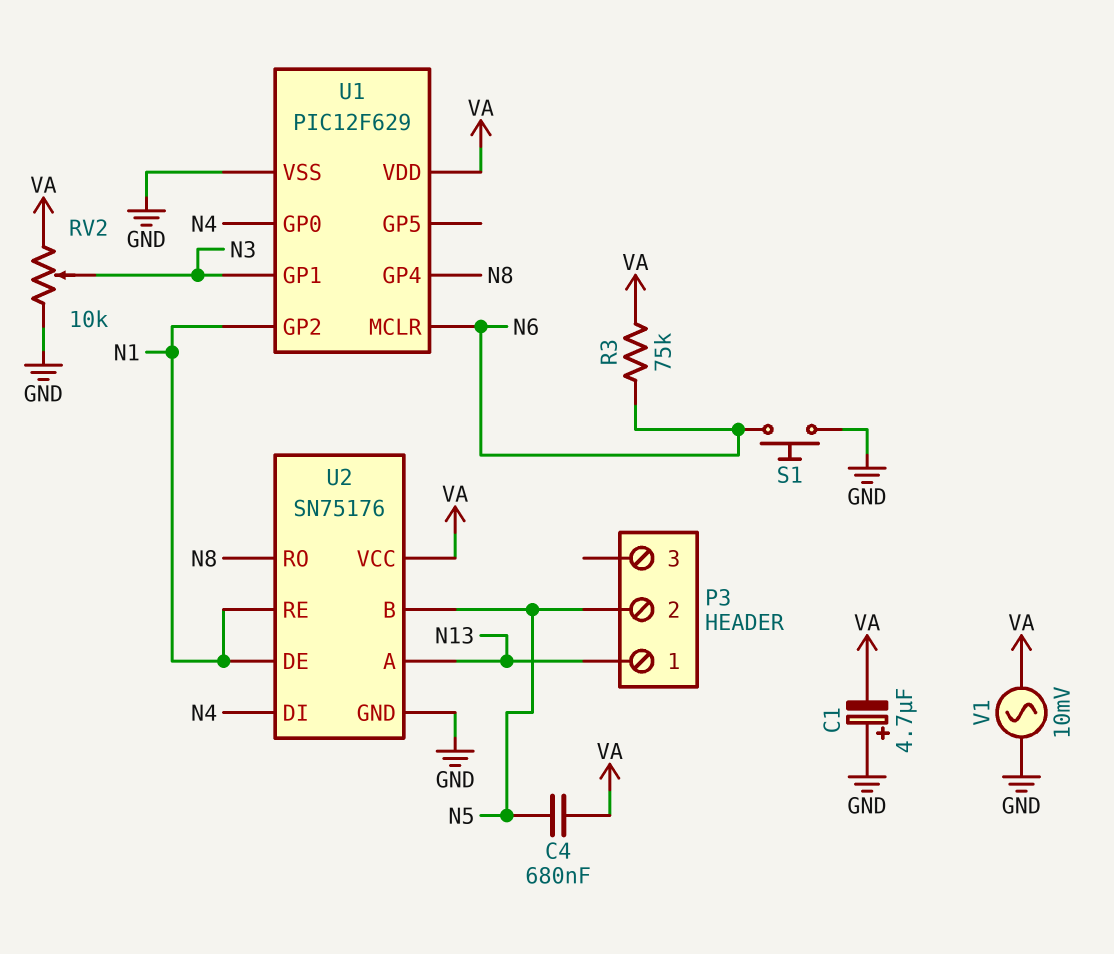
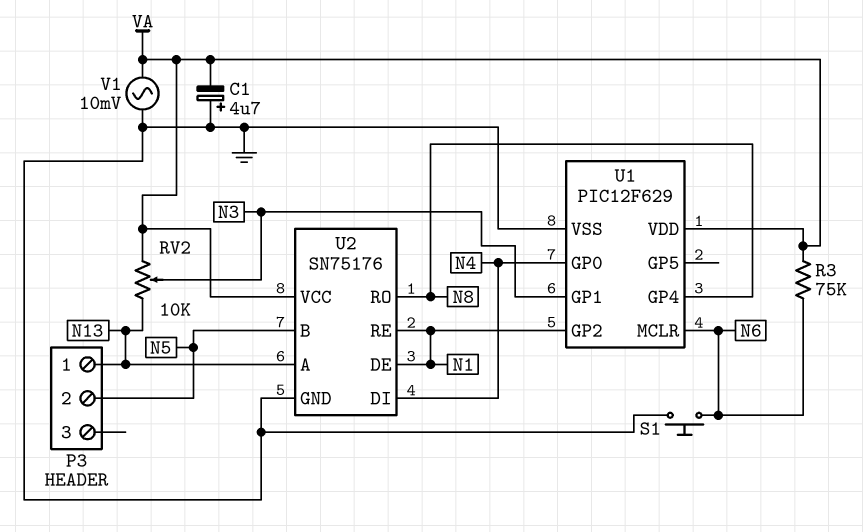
C4: 680nF (N5, VA) -> none
RV2: 10k (GND, VA, wiper N3) -> 10k (N13, VA, wiper N3)

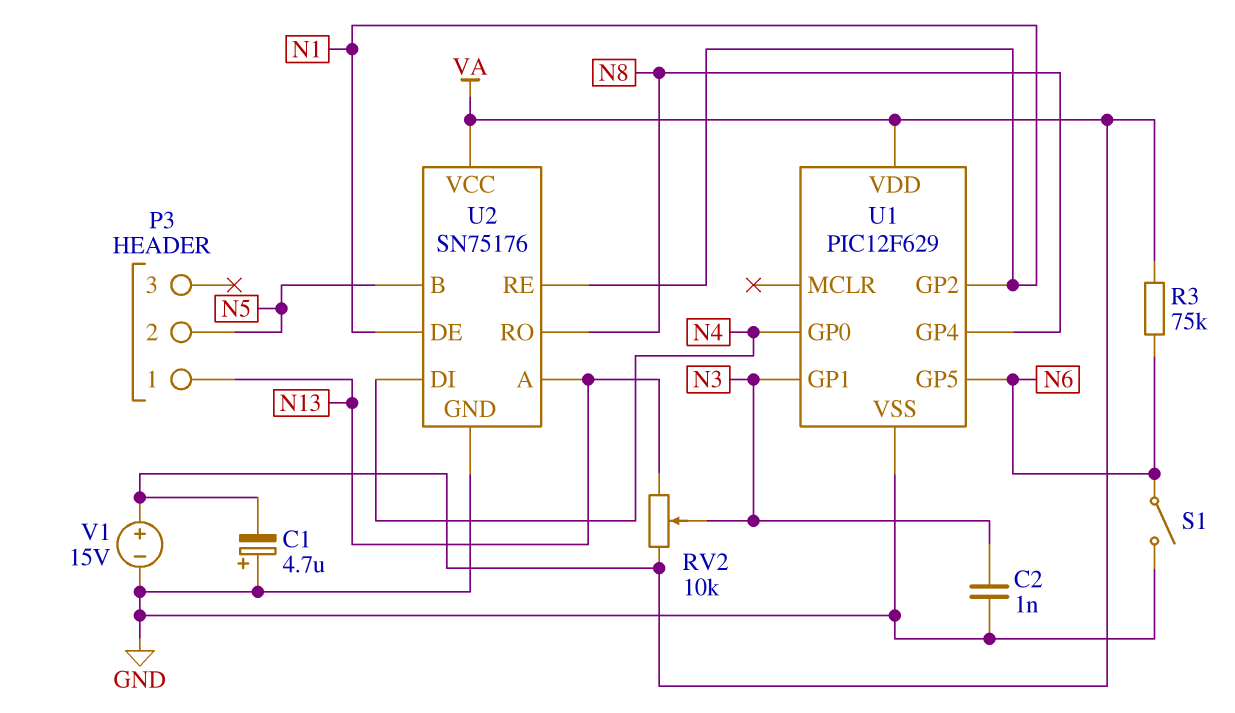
C2: none -> 1nF (GND, N3)
S1: button (GND, N6) -> switch (GND, N6)
U1 pin GP5: none -> N6
U1 pin MCLR: N6 -> none
V1: AC 10mV (GND, VA) -> 15V (plus VA, minus GND)

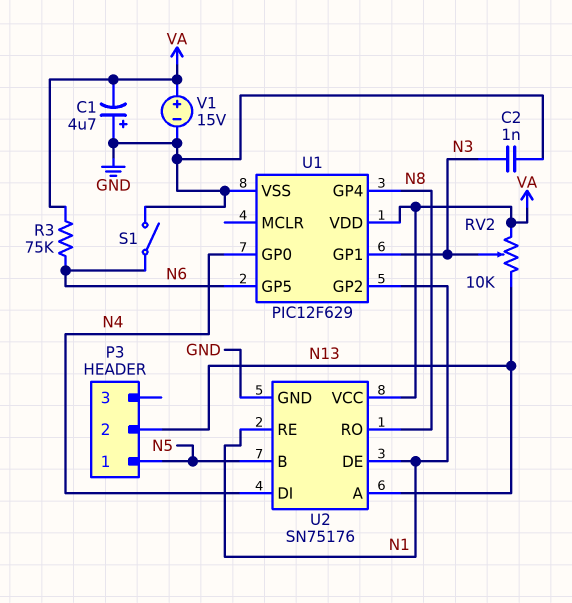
P3 pin 1: N13 -> N5
P3 pin 2: N5 -> N13

